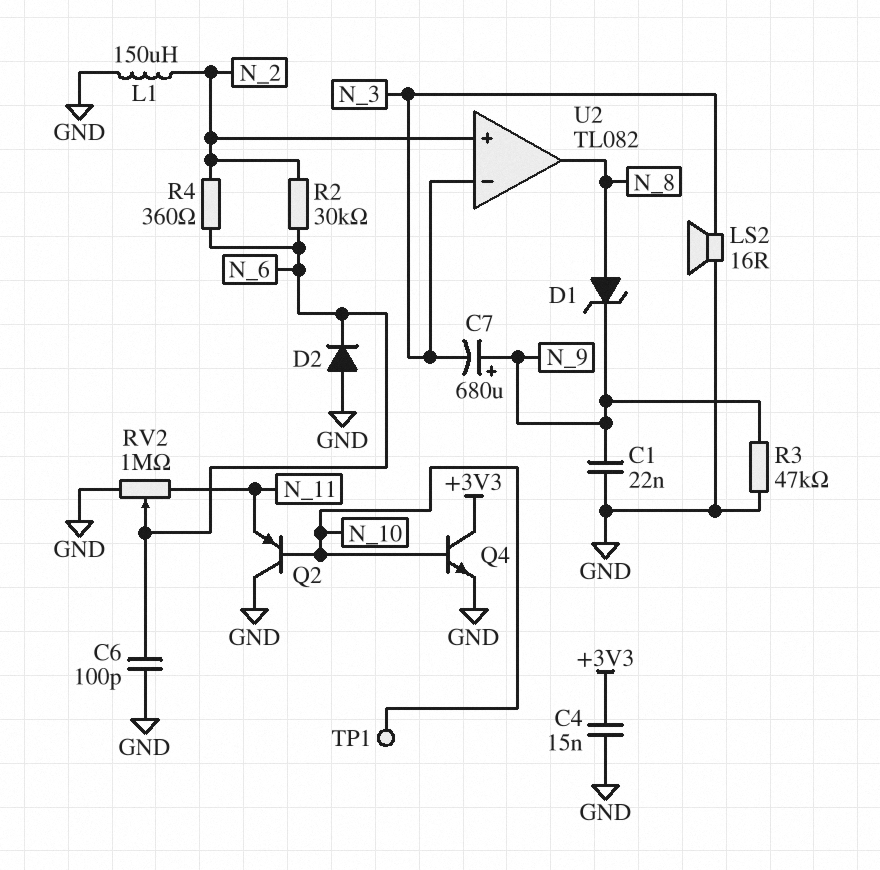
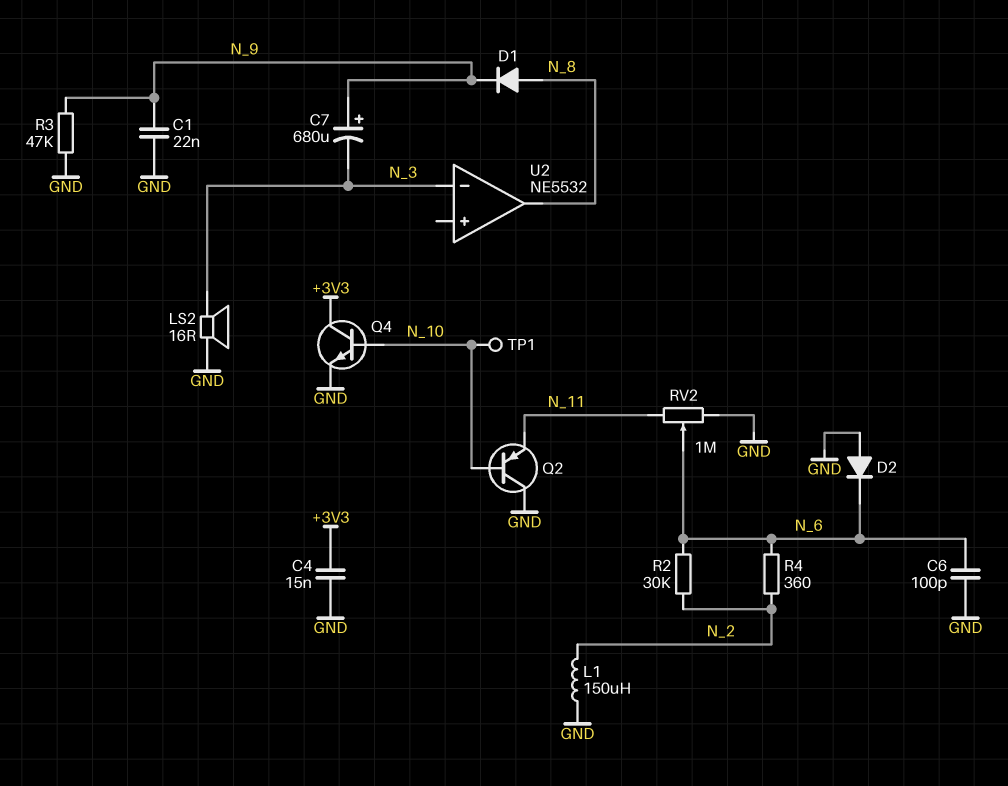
D1: zener (A N_8, K N_9) -> diode (A N_8, K N_9)
U2: TL082 -> NE5532
U2 pin in+: N_2 -> none

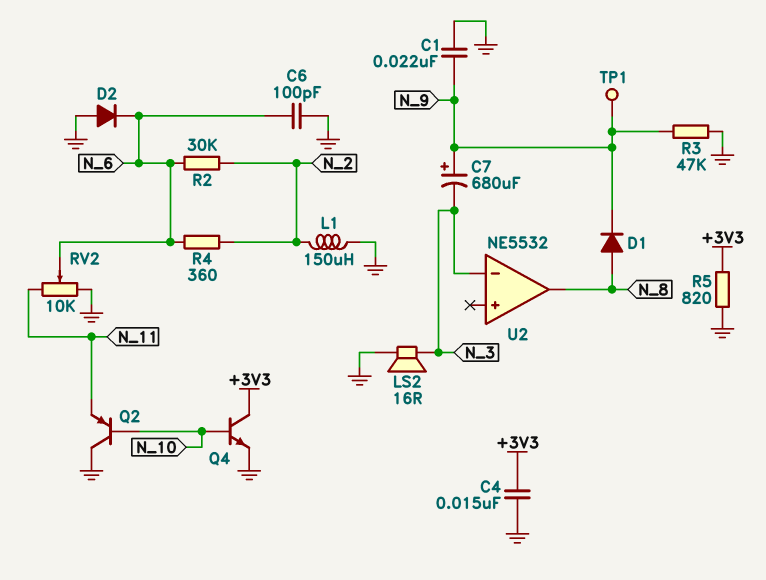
R5: none -> 820 (+3V3, GND)
RV2: 1M (GND, N_11, wiper N_6) -> 10k (GND, N_11, wiper N_6)
TP1: test point (N_10) -> test point (N_9)

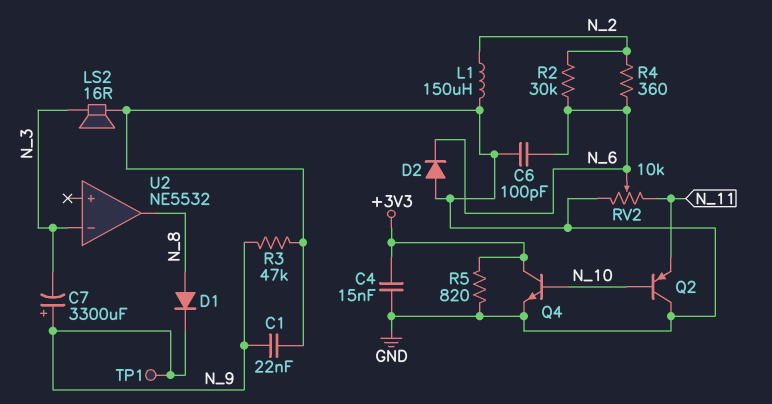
C7: 680uF (plus N_9, minus N_3) -> 3300uF (plus N_9, minus N_3)

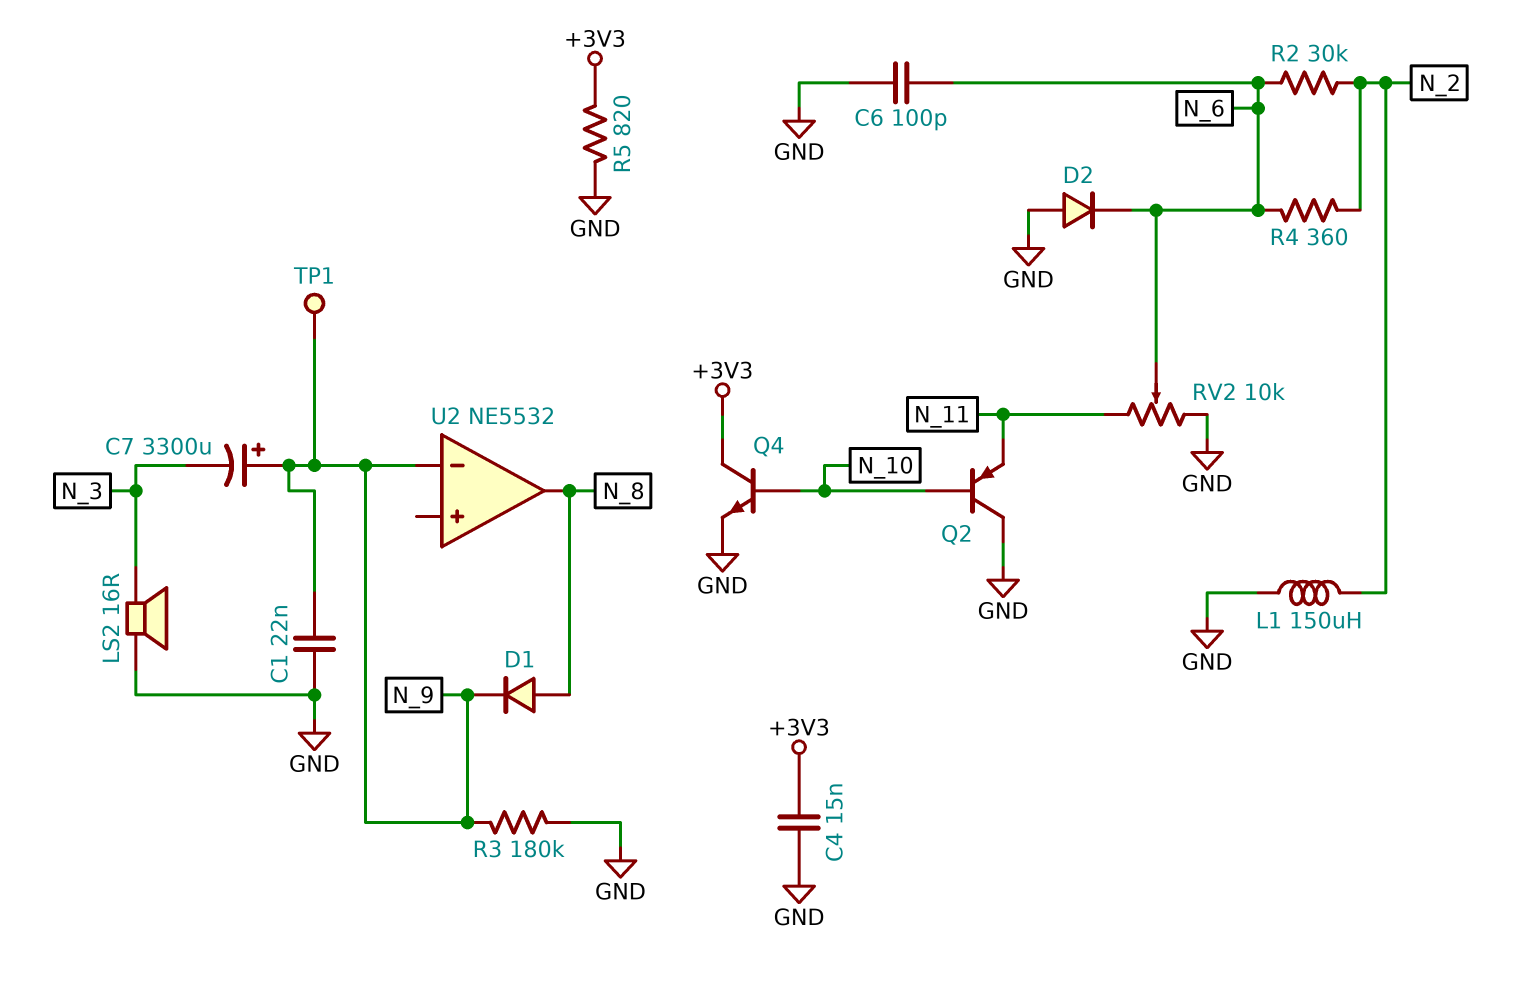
R3: 47k (GND, N_9) -> 180k (GND, N_9)
U2 pin in-: N_3 -> N_9

